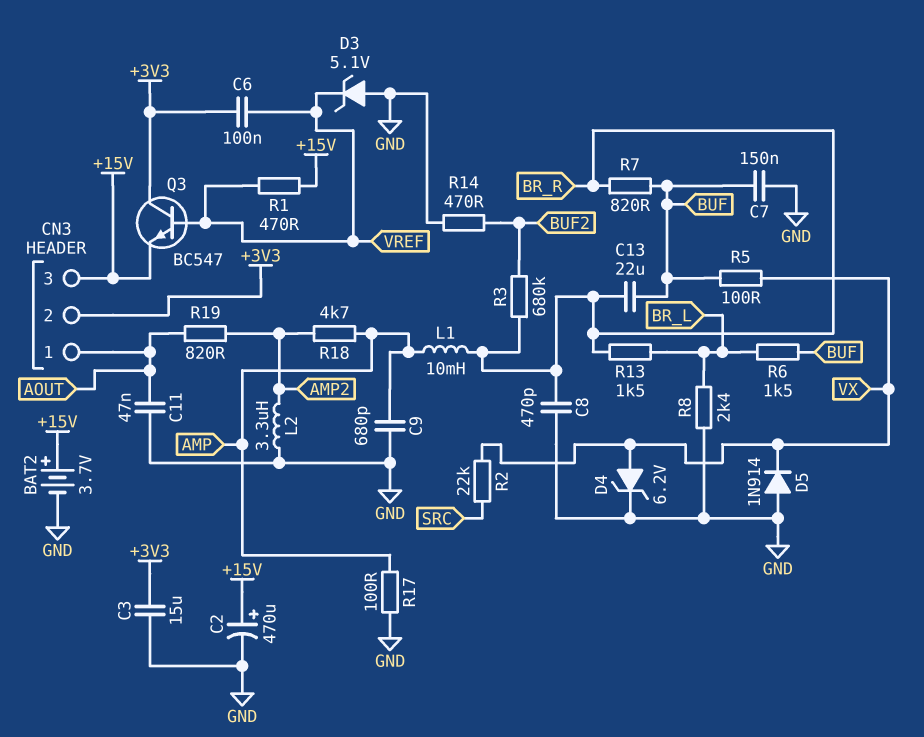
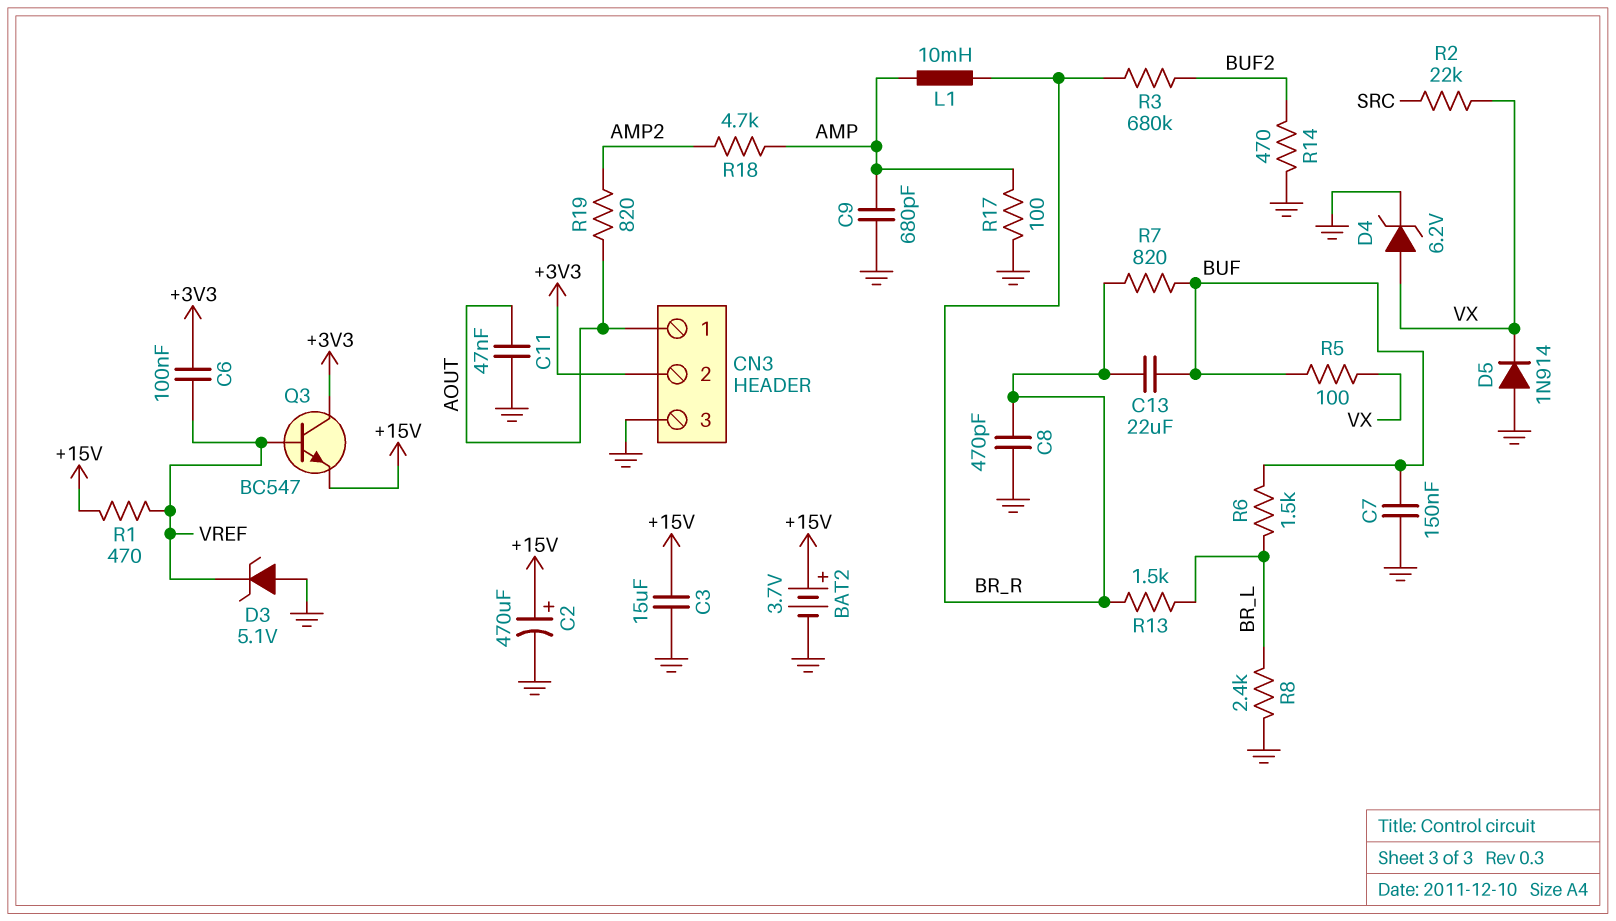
C3: 15uF (+3V3, GND) -> 15uF (+15V, GND)
CN3 pin 3: +15V -> GND
L2: 3.3uH (AMP2, GND) -> none

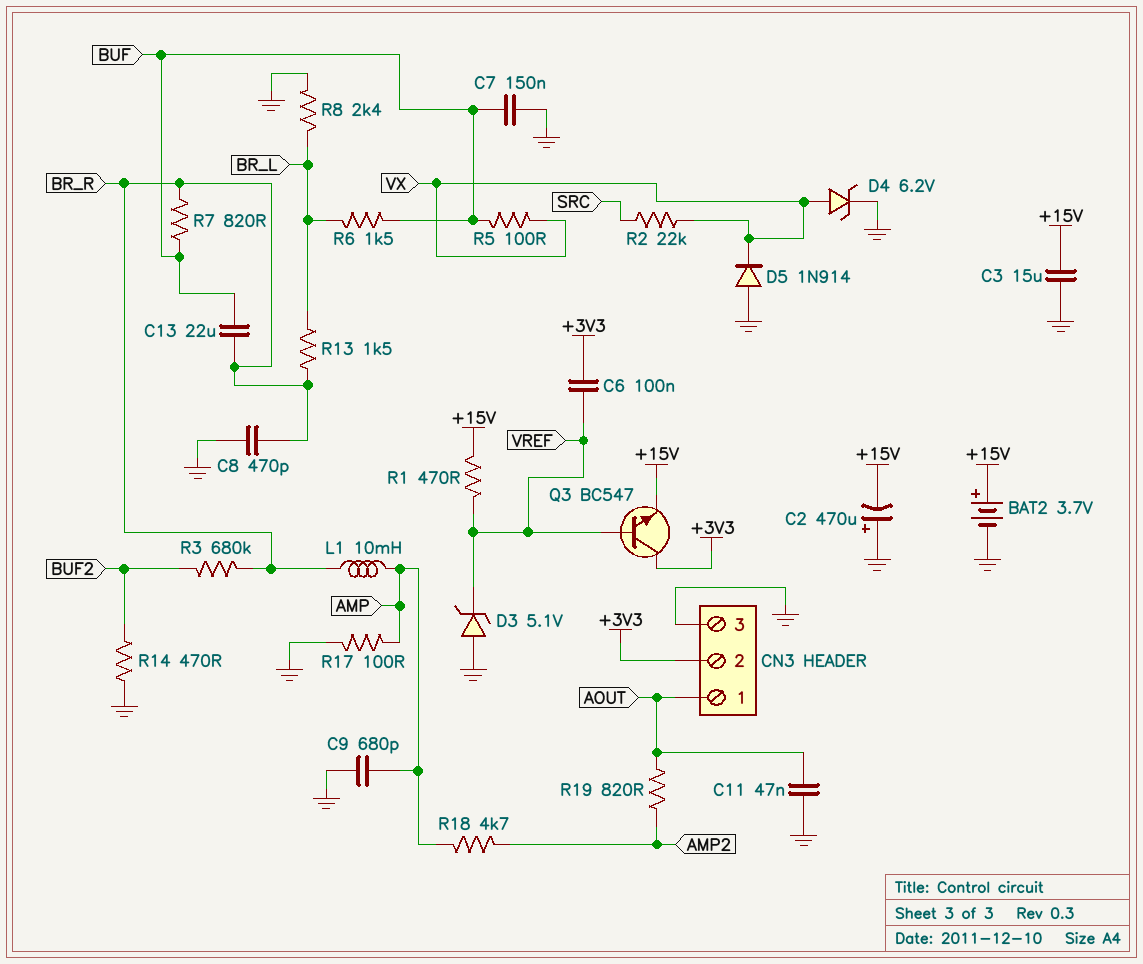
C2: 470uF (plus +15V, minus GND) -> 470uF (plus GND, minus +15V)

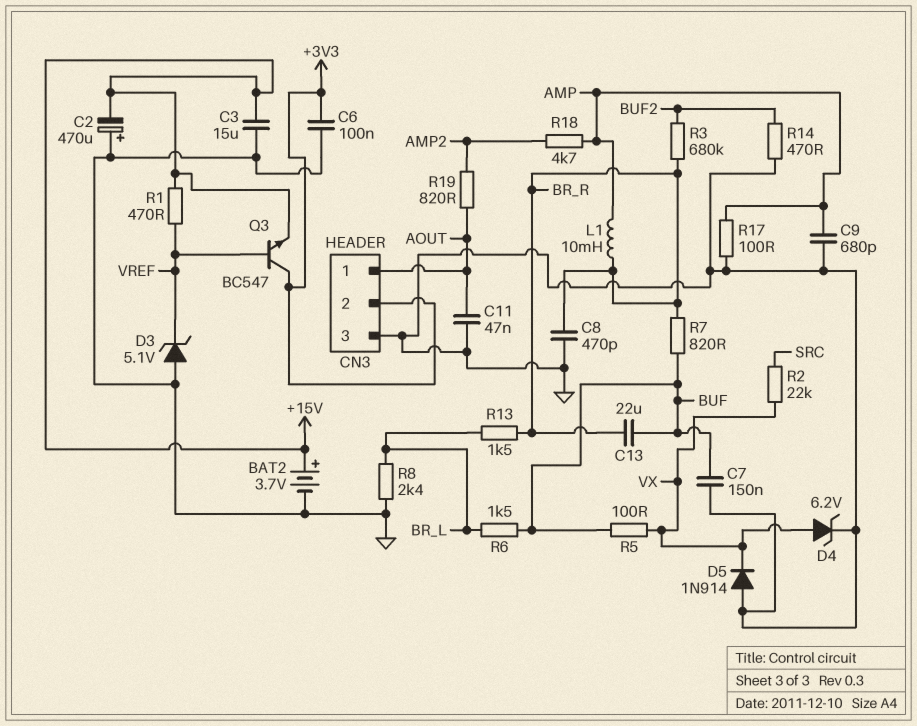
C6: 100nF (+3V3, VREF) -> 100nF (+3V3, GND)

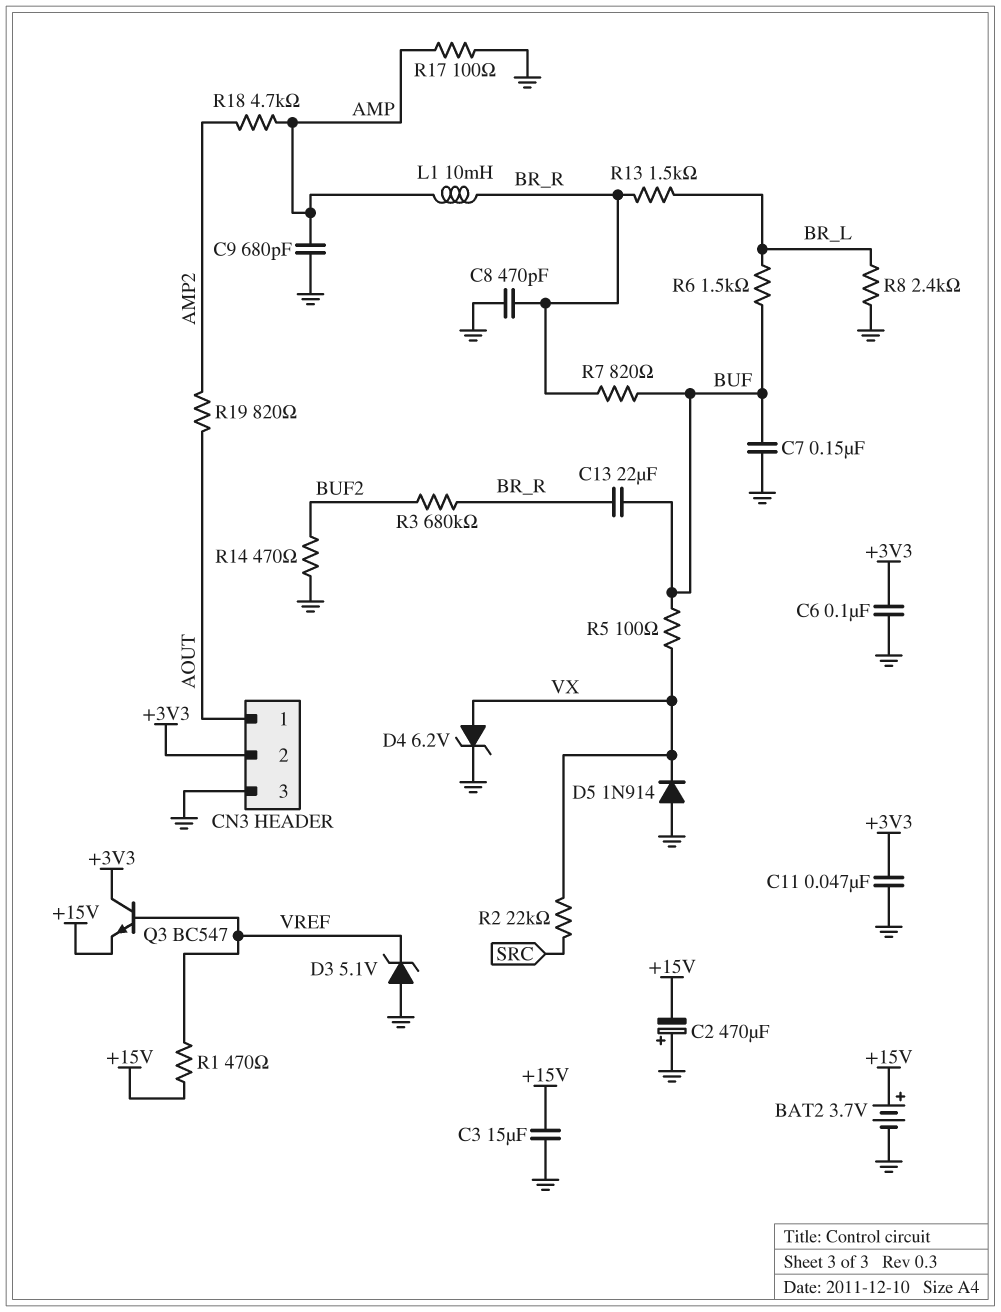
C11: 47nF (AOUT, GND) -> 47nF (+3V3, GND)

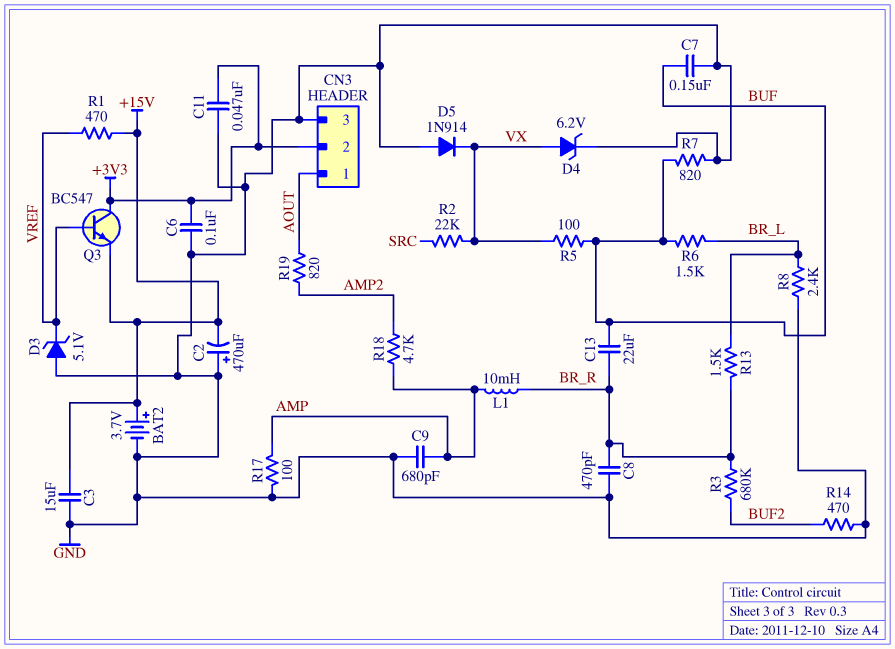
R7: 820 (BR_R, BUF) -> 820 (BUF, GND)

